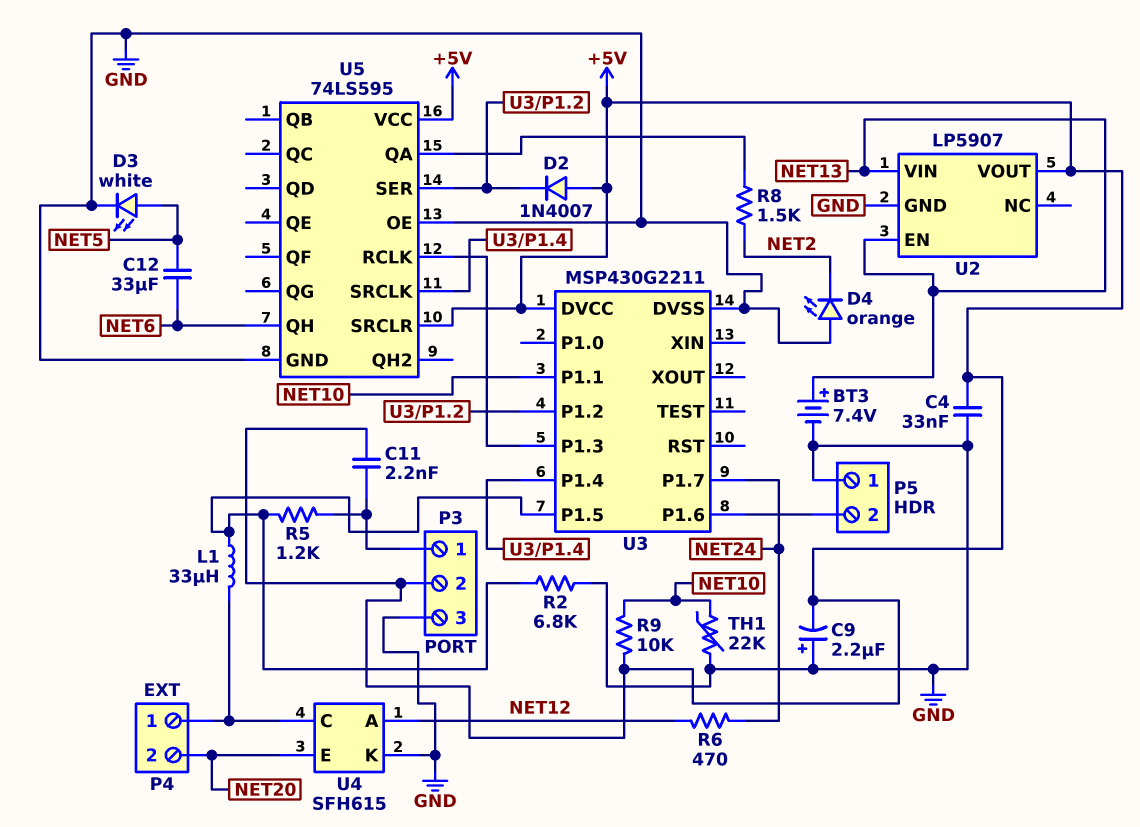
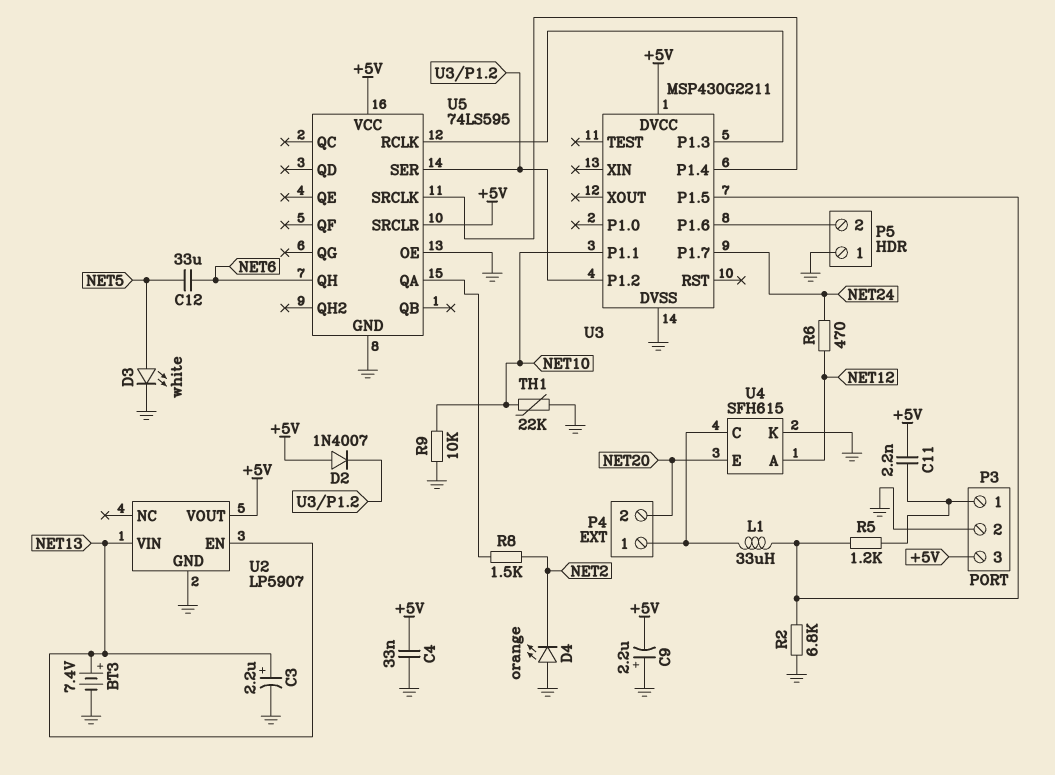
C3: none -> 2.2uF (plus NET13, minus GND)
P3 pin 2: +5V -> GND
P3 pin 3: GND -> +5V
R9: 10k (+5V, NET10) -> 10k (GND, NET10)

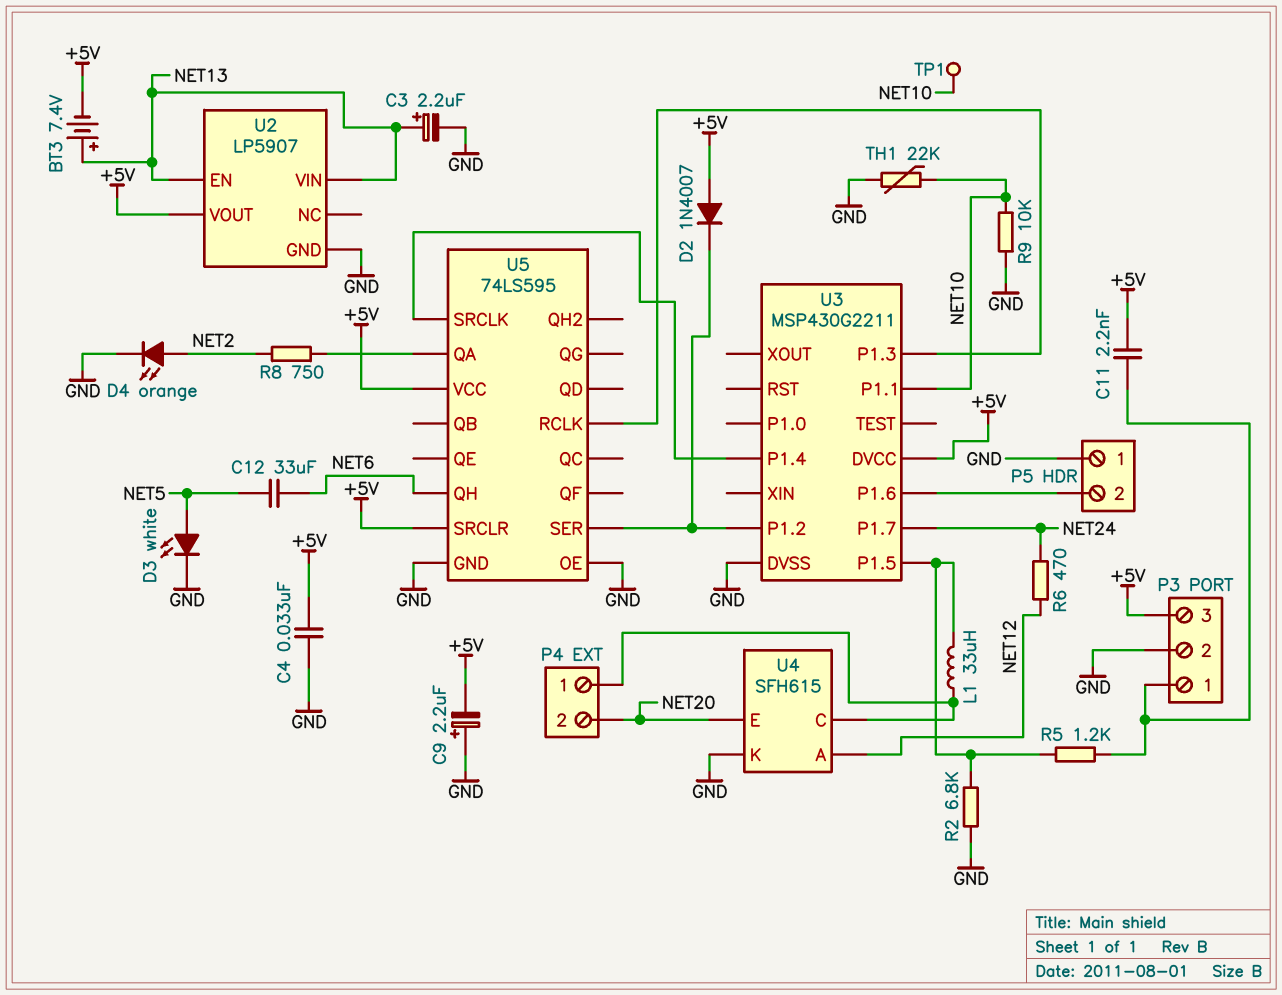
BT3: 7.4V (plus NET13, minus GND) -> 7.4V (plus NET13, minus +5V)
D4: LED orange (A GND, K NET2) -> LED orange (A NET2, K GND)
R8: 1.5k (NET2, U5/QA) -> 750 (NET2, U5/QA)
TP1: none -> test point (NET10)

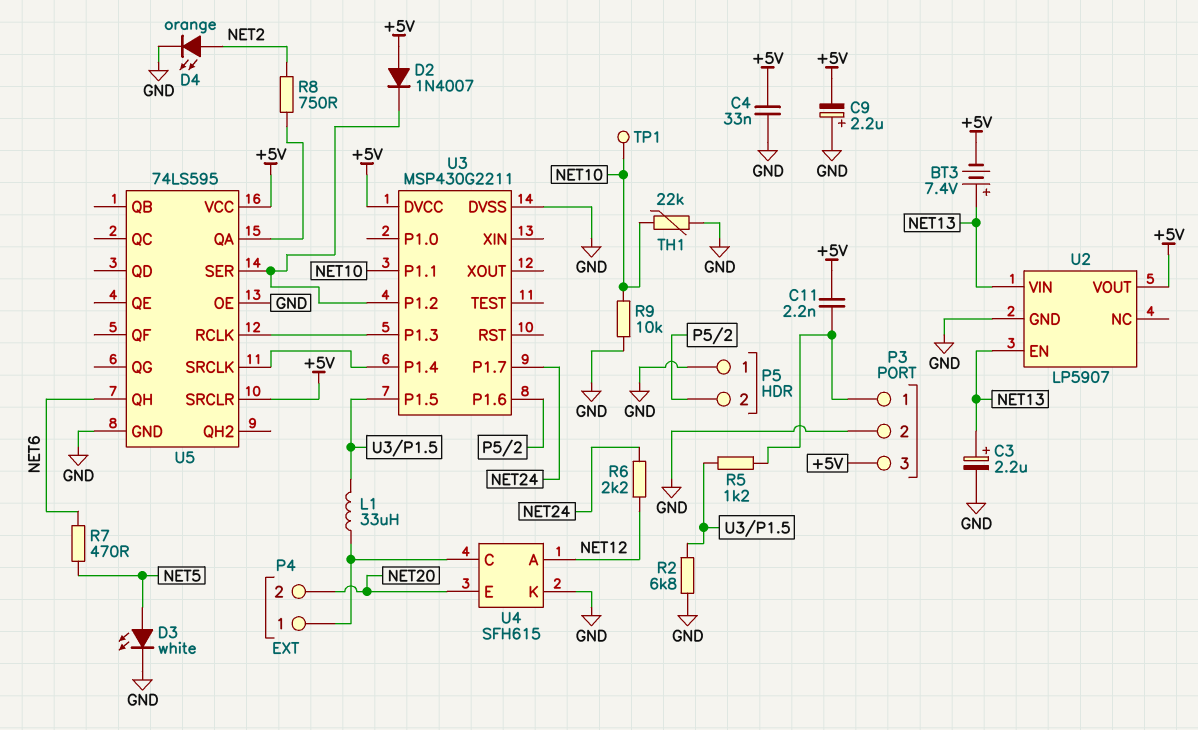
C12: 33uF (NET5, NET6) -> none
R6: 470 (NET12, NET24) -> 2.2k (NET12, NET24)
R7: none -> 470 (NET5, NET6)

